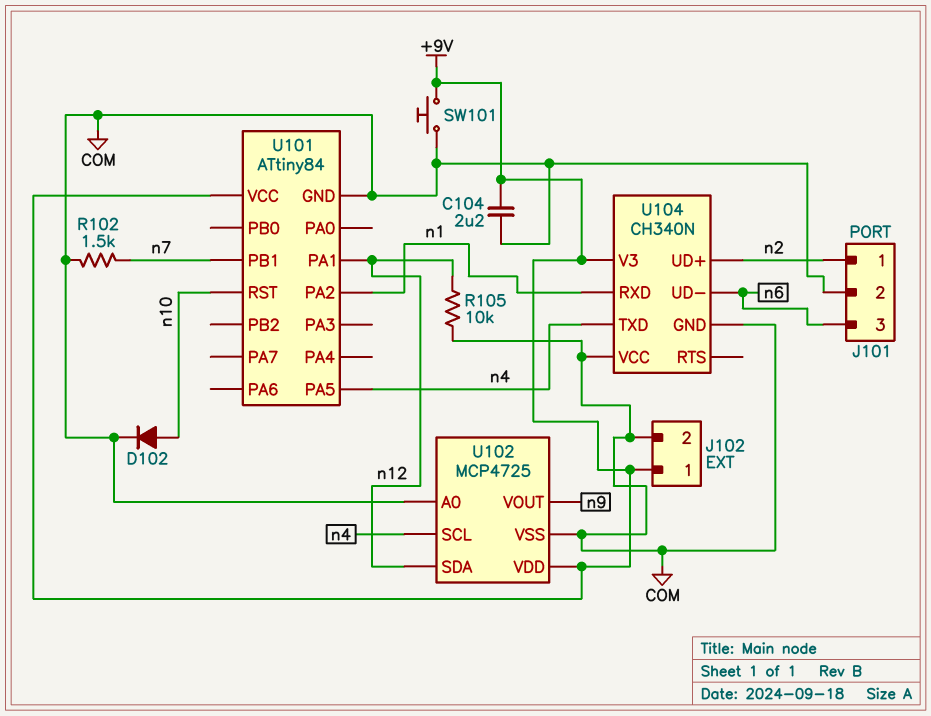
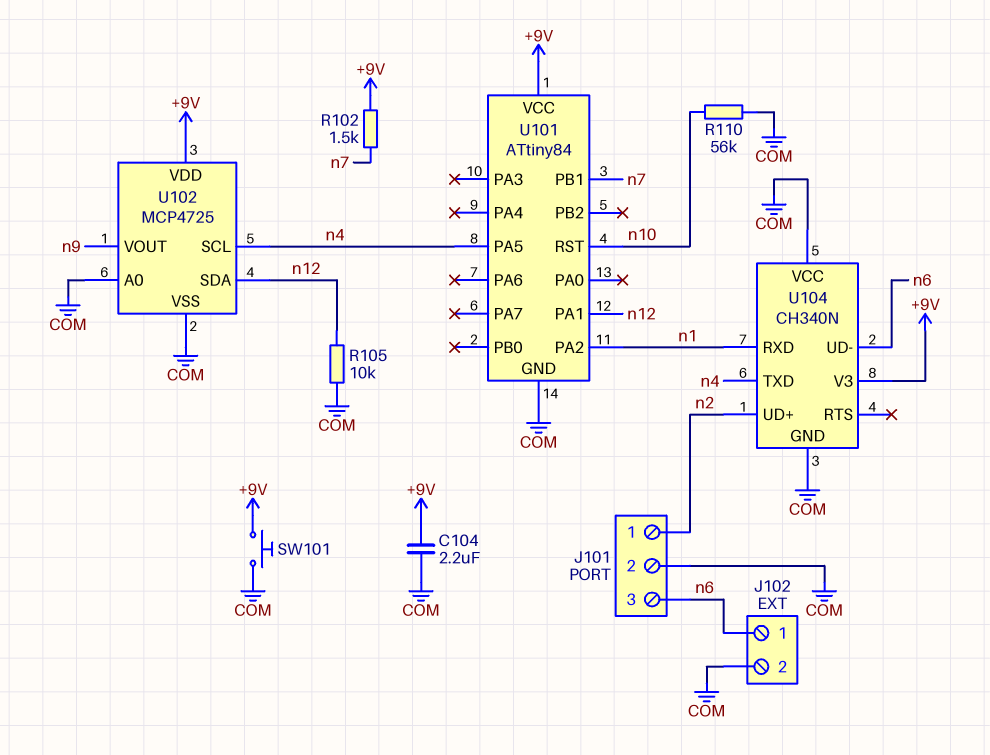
D102: diode (A n10, K COM) -> none
J102 pin 1: +9V -> n6
R102: 1.5k (COM, n7) -> 1.5k (+9V, n7)
R110: none -> 56k (COM, n10)

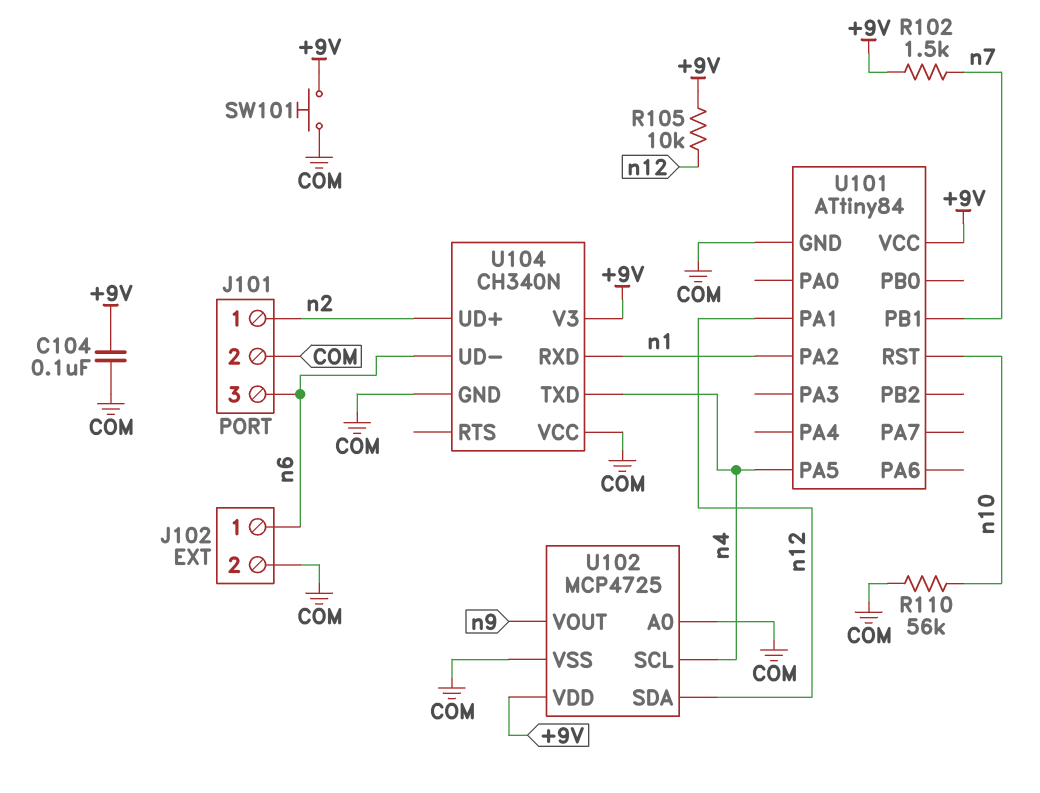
C104: 2.2uF (+9V, COM) -> 100nF (+9V, COM)
R105: 10k (COM, n12) -> 10k (+9V, n12)

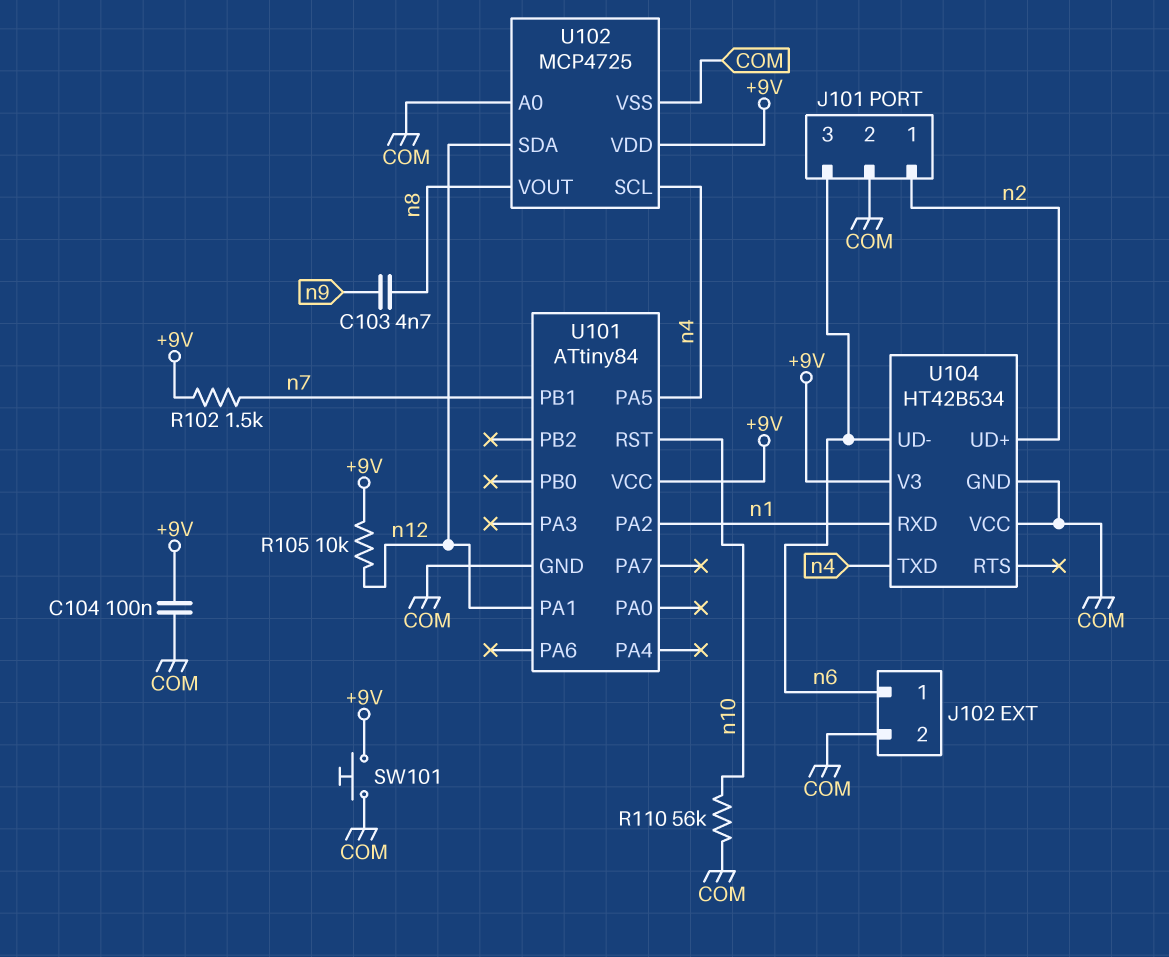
C103: none -> 4.7nF (n8, n9)
U102 pin VOUT: n9 -> n8
U104: CH340N -> HT42B534

